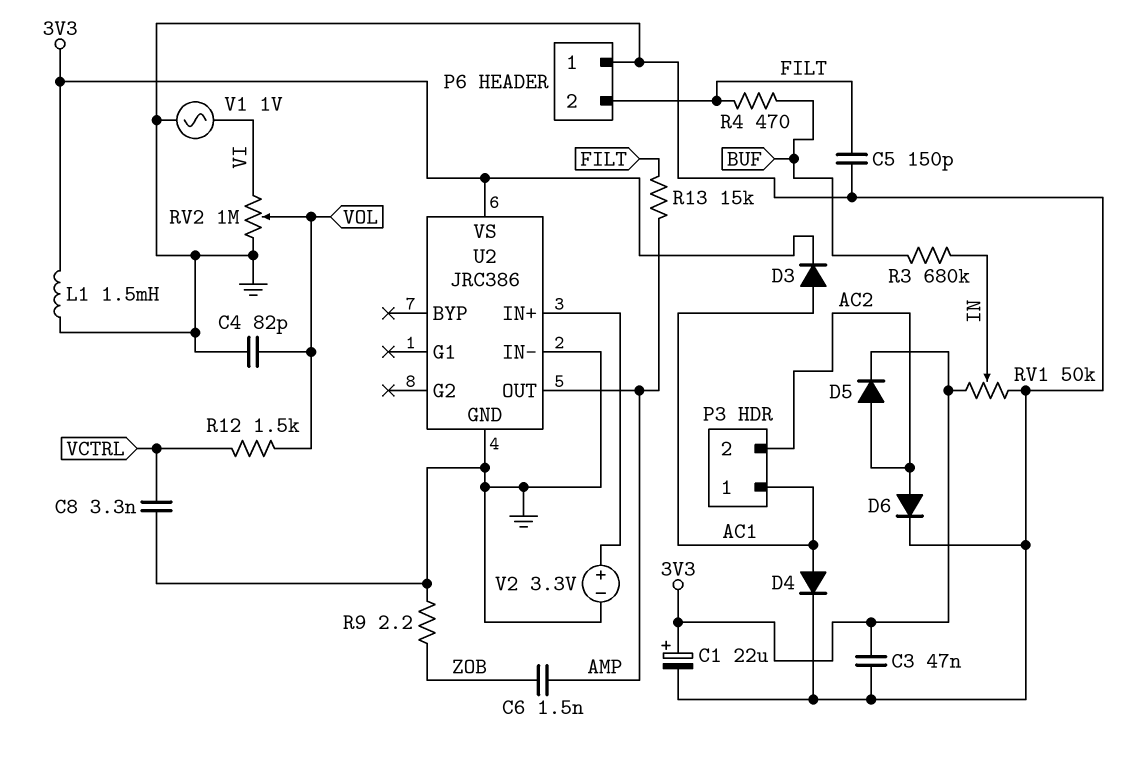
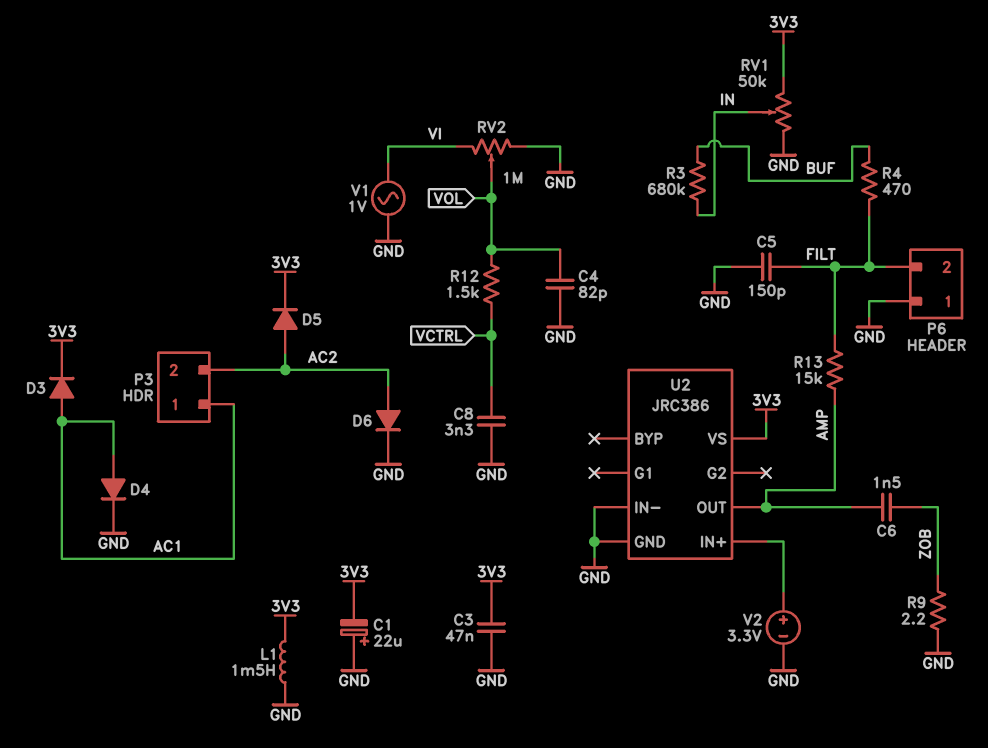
C1: 22uF (plus 3V3, minus GND) -> 22uF (plus GND, minus 3V3)

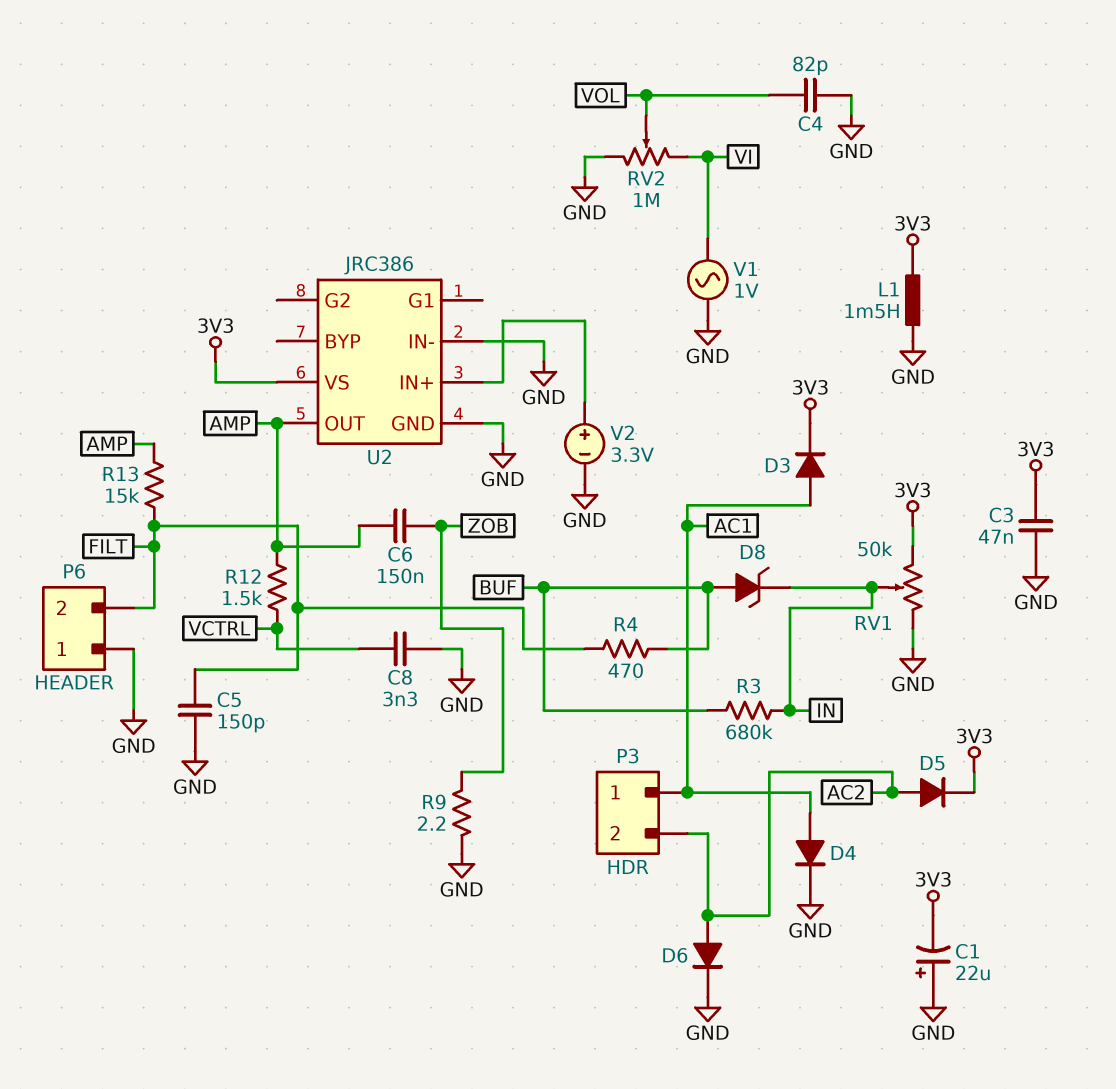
C6: 1.5nF (AMP, ZOB) -> 150nF (AMP, ZOB)
D8: none -> zener (A BUF, K IN)
R12: 1.5k (VCTRL, VOL) -> 1.5k (AMP, VCTRL)

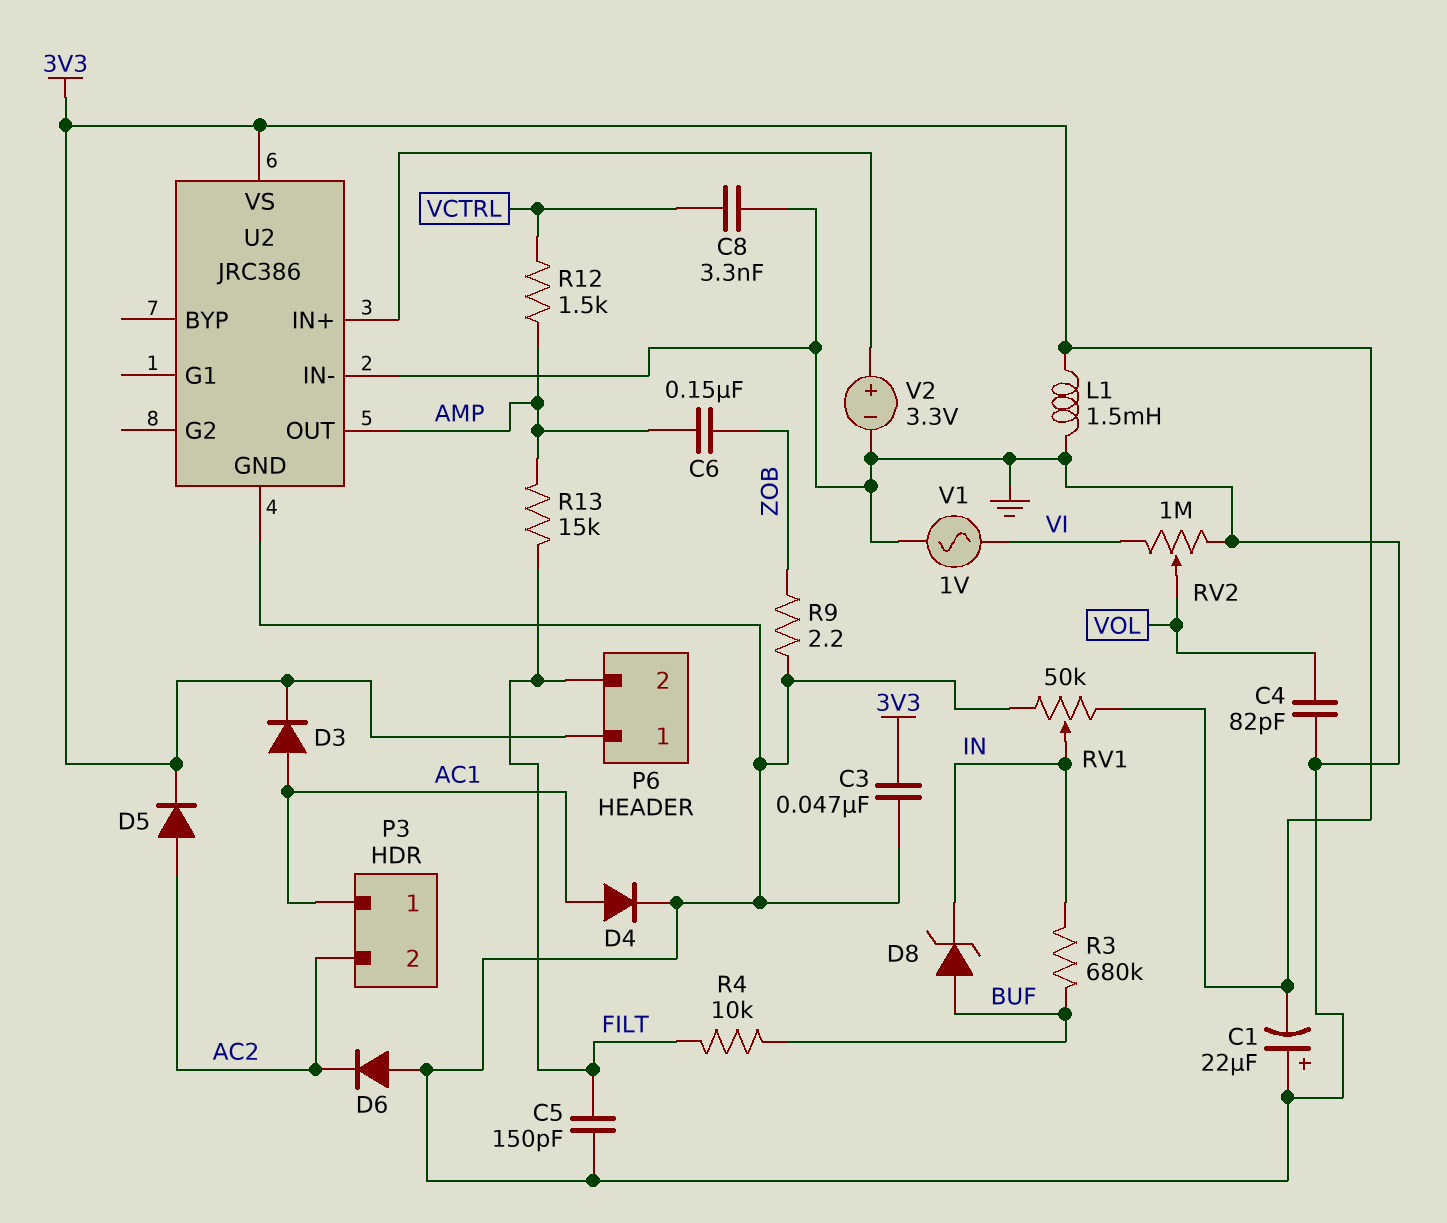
D6: diode (A AC2, K GND) -> diode (A GND, K AC2)
P6 pin 1: GND -> 3V3
R4: 470 (BUF, FILT) -> 10k (BUF, FILT)

